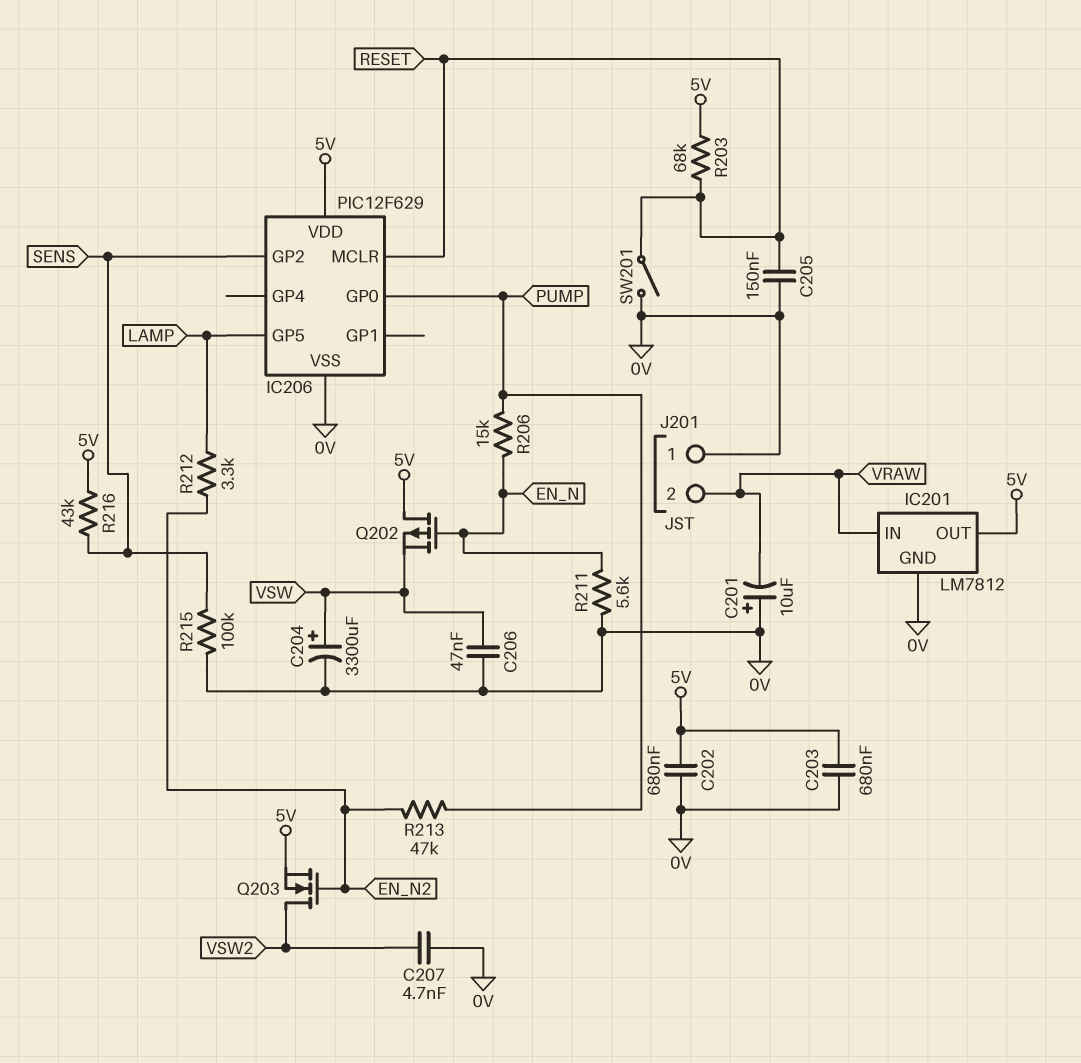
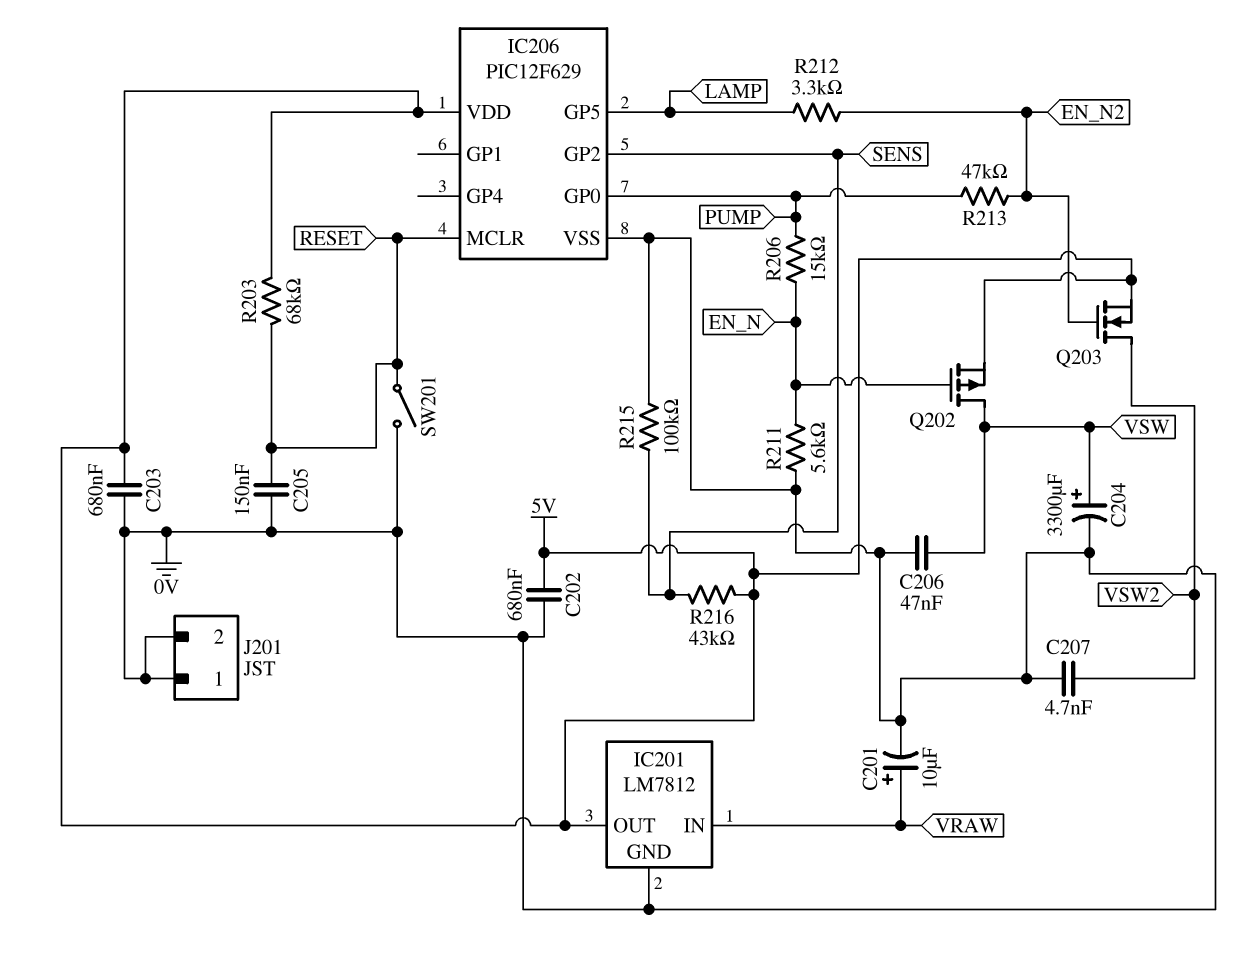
C201: 10uF (plus 0V, minus VRAW) -> 10uF (plus VRAW, minus 0V)
J201 pin 2: VRAW -> 0V
Q202: PMOS (G EN_N, D 5V, S VSW) -> PMOS (G EN_N, D VSW, S 5V)

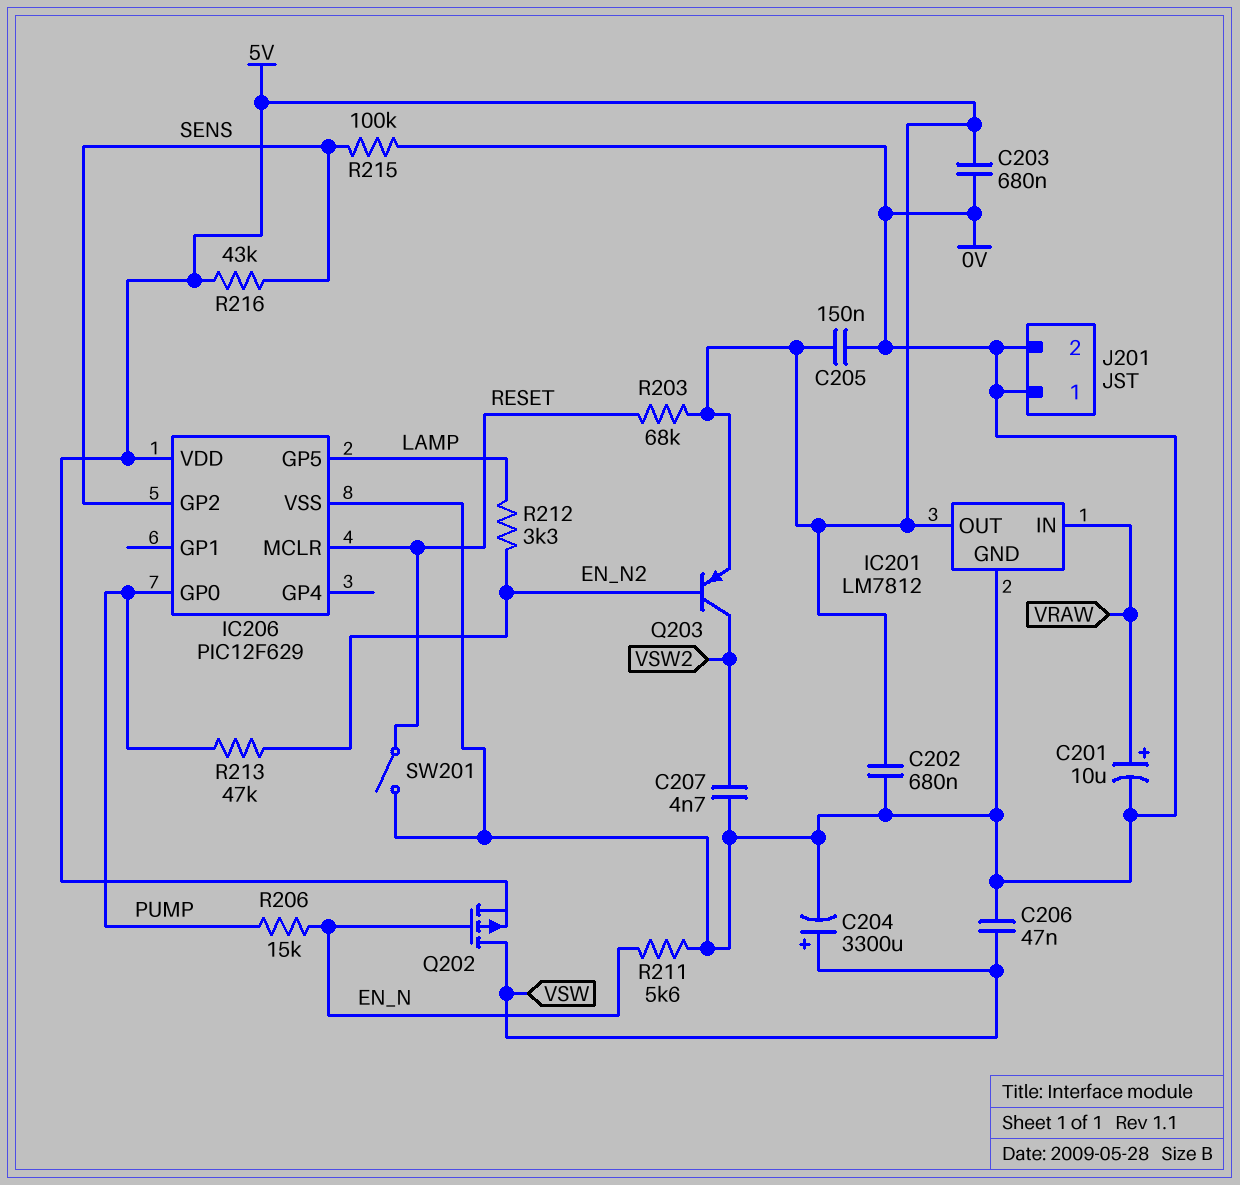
C205: 150nF (0V, RESET) -> 150nF (0V, 5V)
Q203: NMOS (G EN_N2, D VSW2, S 5V) -> PNP (B EN_N2, C VSW2, E 5V)

